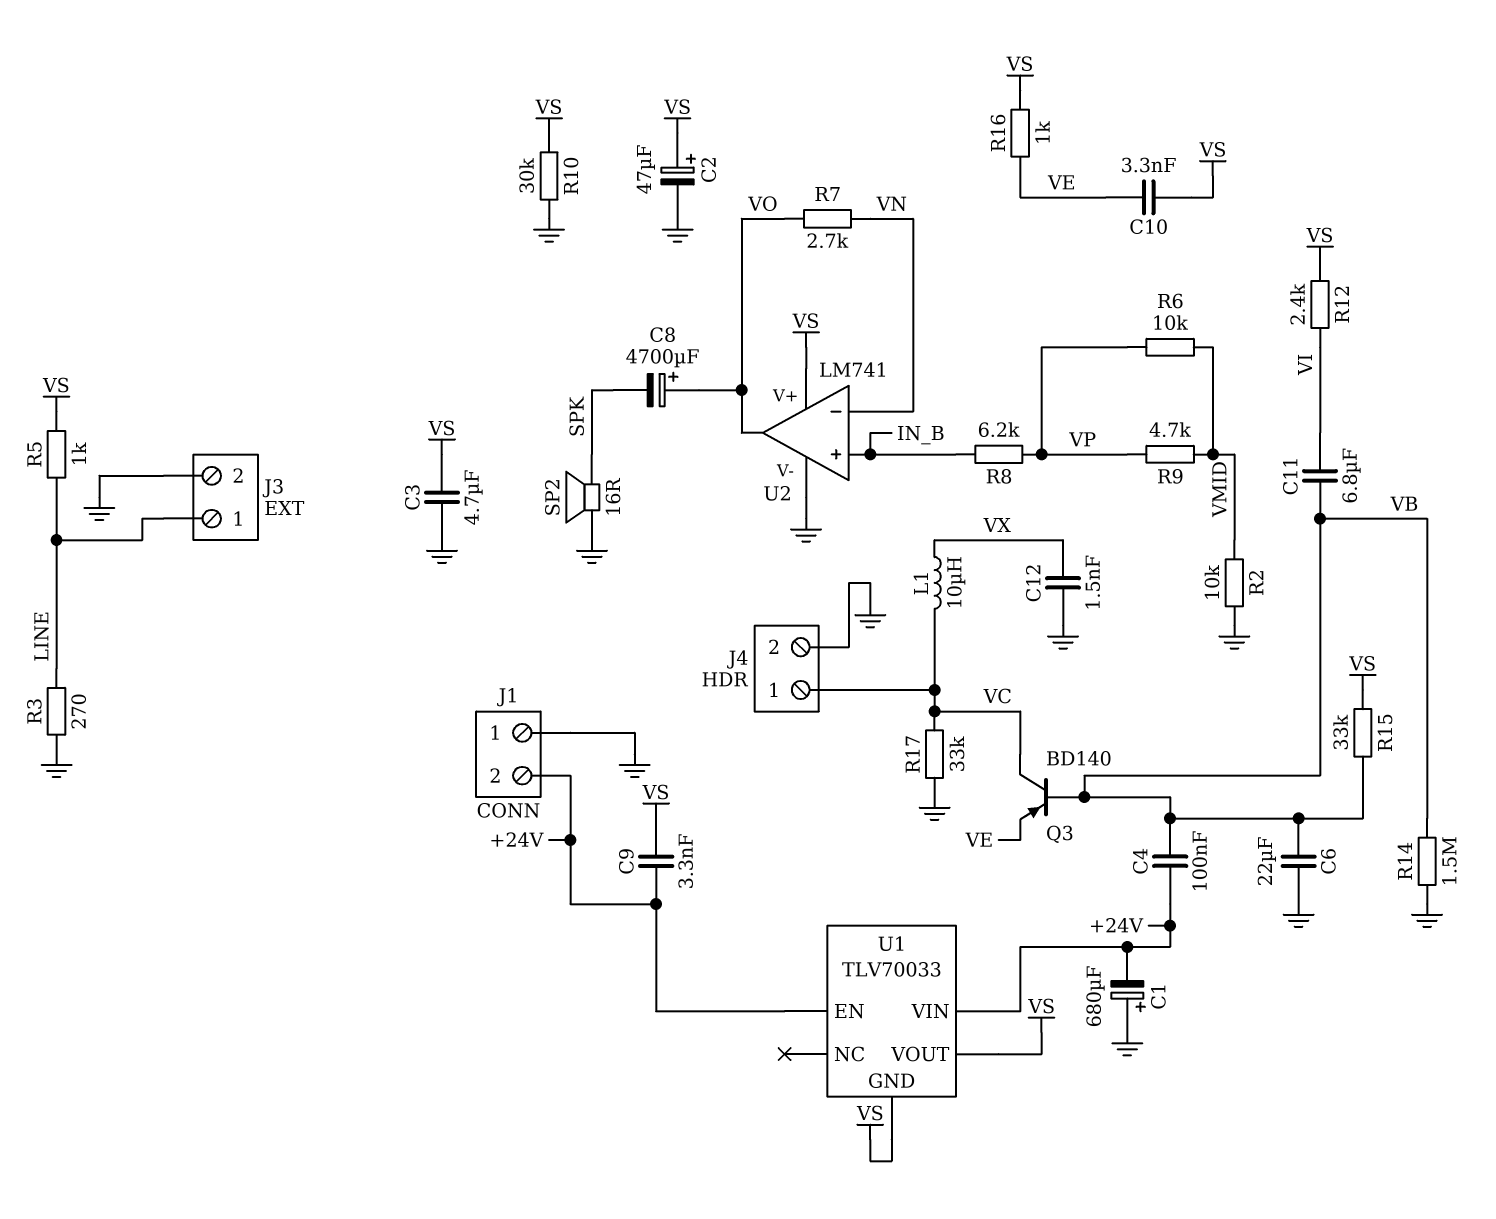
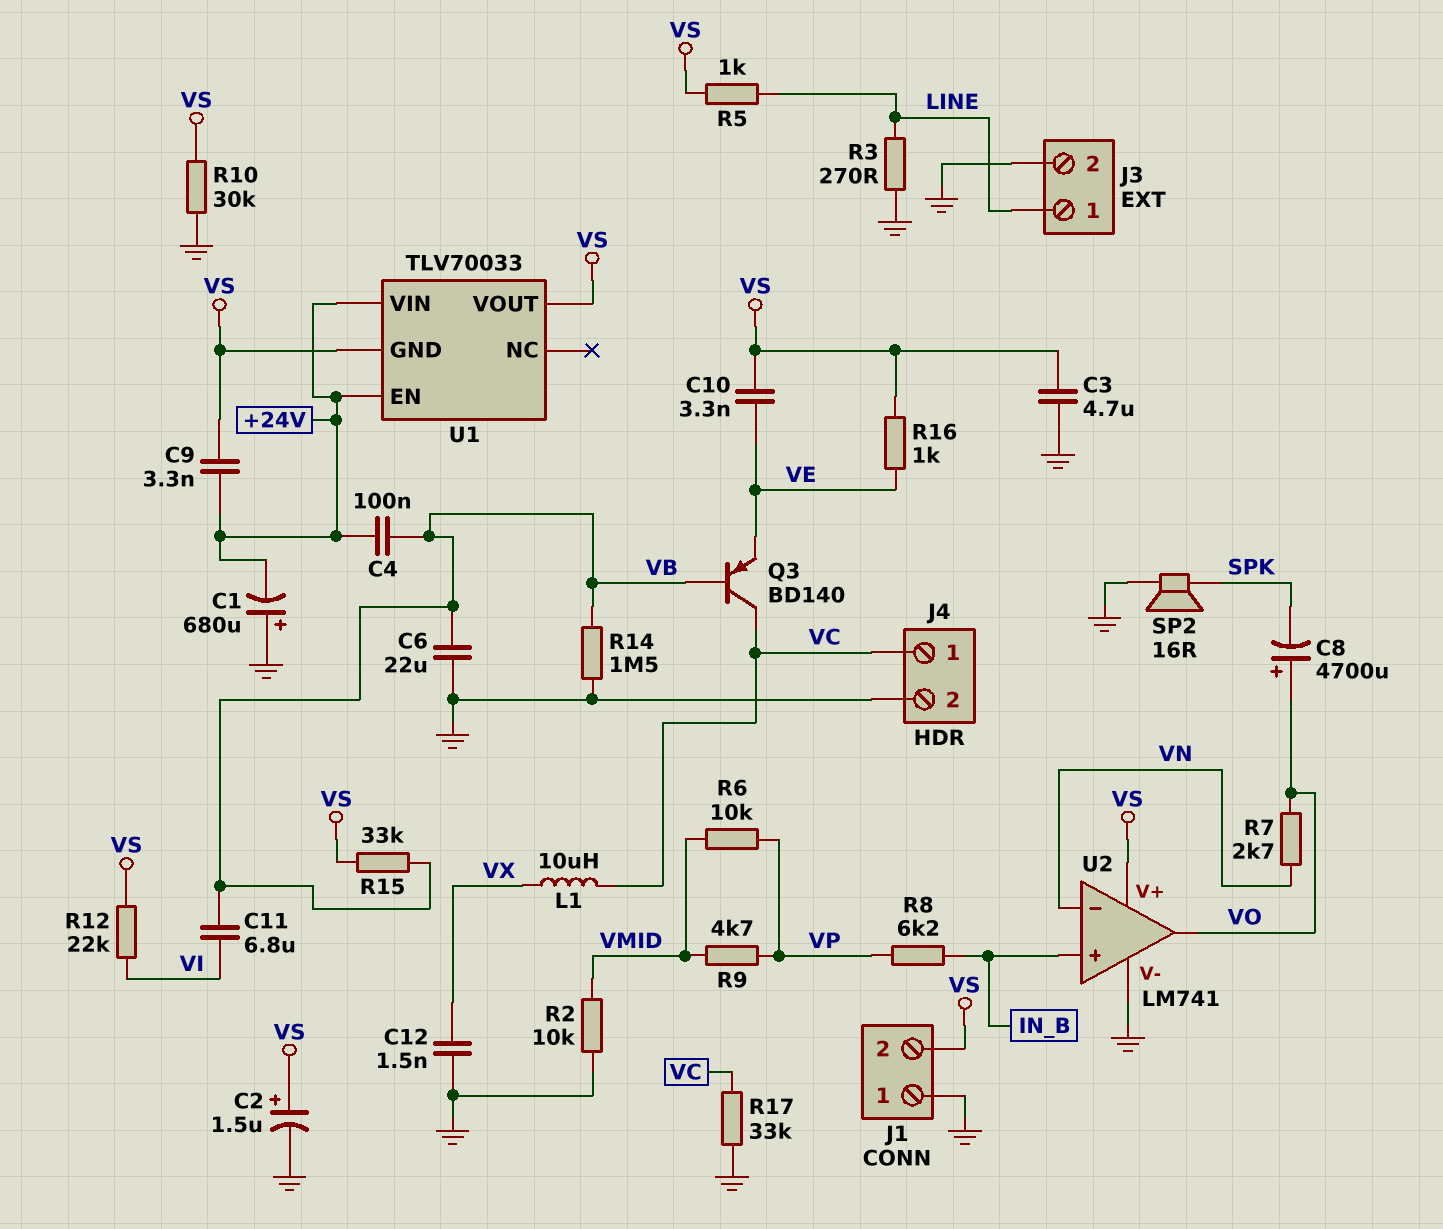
C2: 47uF (plus VS, minus GND) -> 1.5uF (plus VS, minus GND)
J1 pin 2: +24V -> VS
R12: 2.4k (VI, VS) -> 22k (VI, VS)

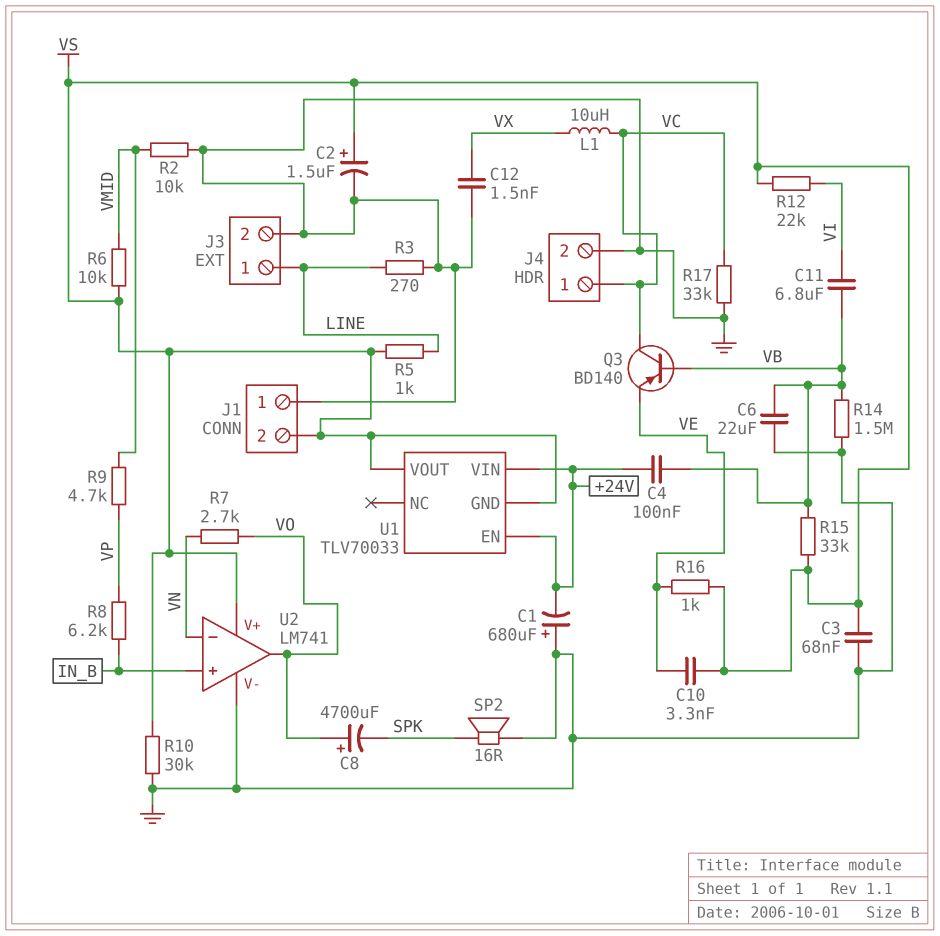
C3: 4.7uF (GND, VS) -> 68nF (GND, VS)
C9: 3.3nF (+24V, VS) -> none
R6: 10k (VMID, VP) -> 10k (VMID, VS)

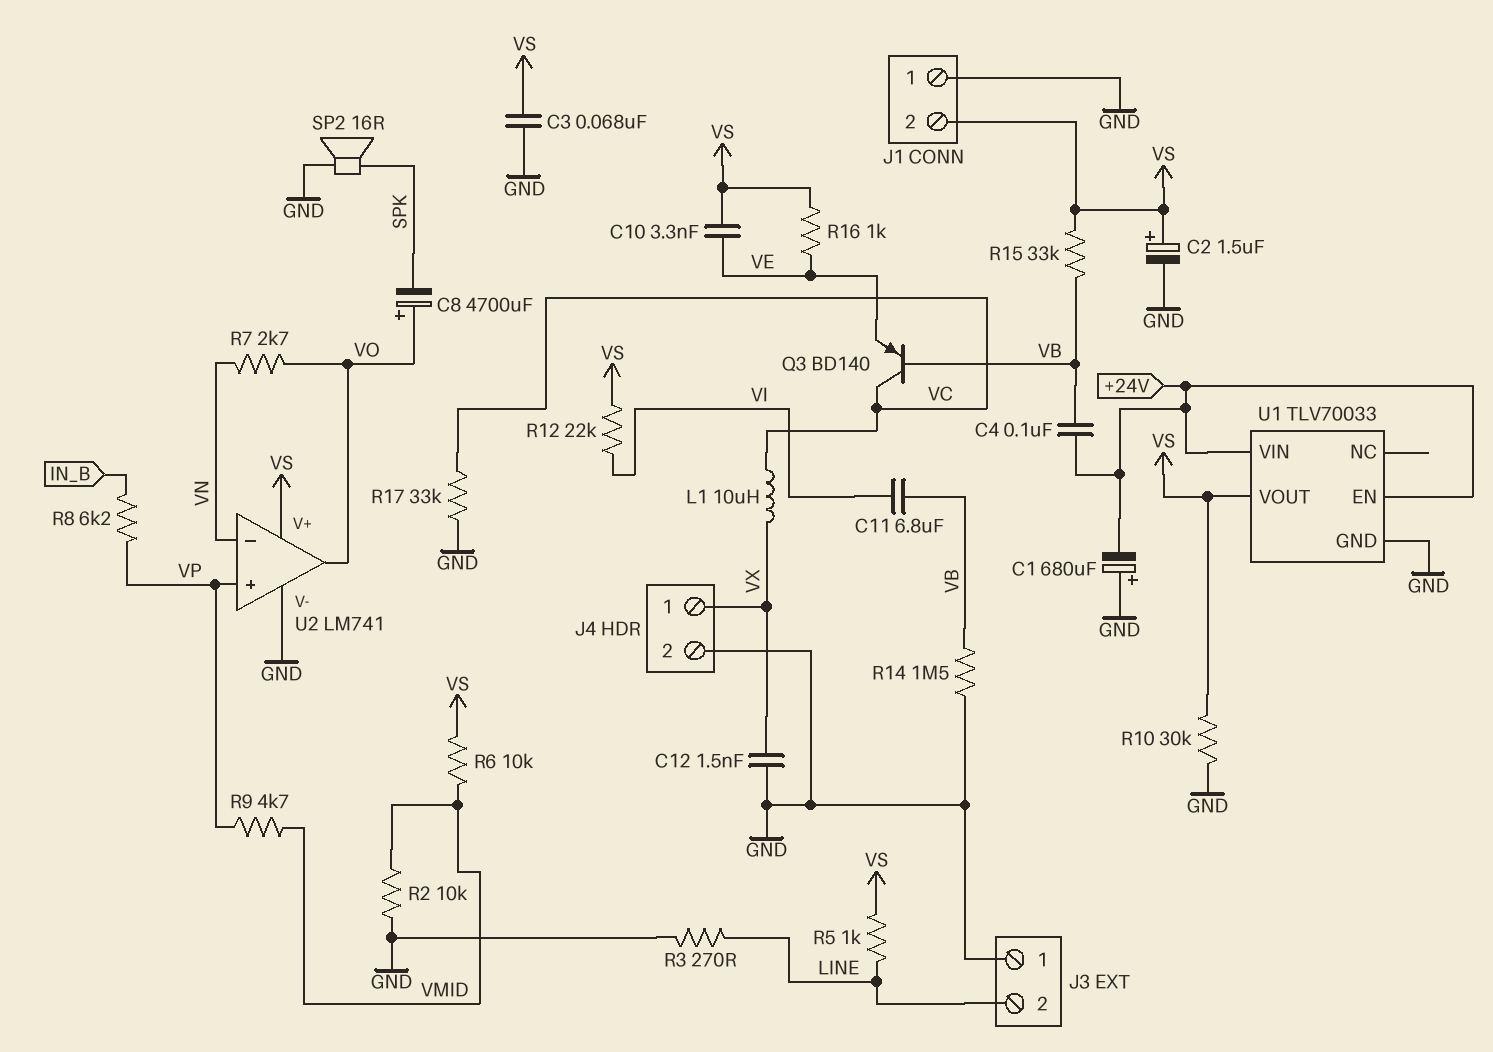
C6: 22uF (GND, VB) -> none
J3 pin 1: LINE -> GND
J3 pin 2: GND -> LINE
J4 pin 1: VC -> VX
U1 pin GND: VS -> GND
U2 pin in+: IN_B -> VP

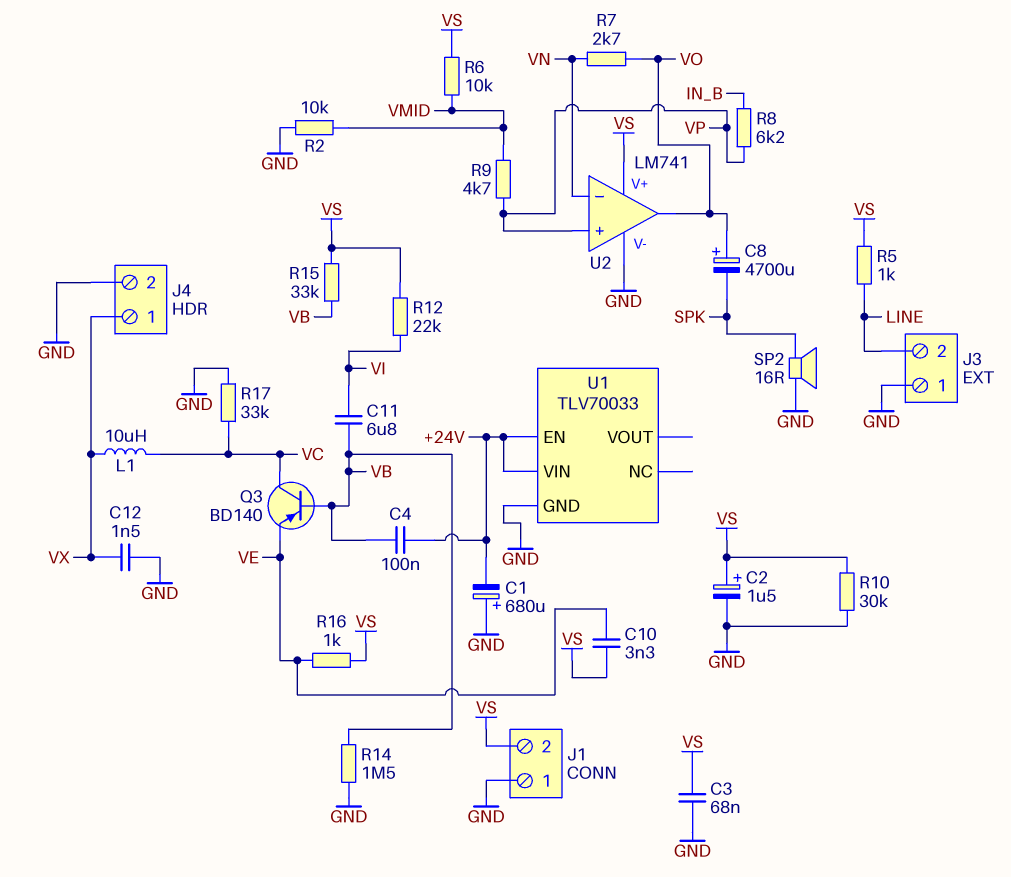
R3: 270 (GND, LINE) -> none
U1 pin VOUT: VS -> none

